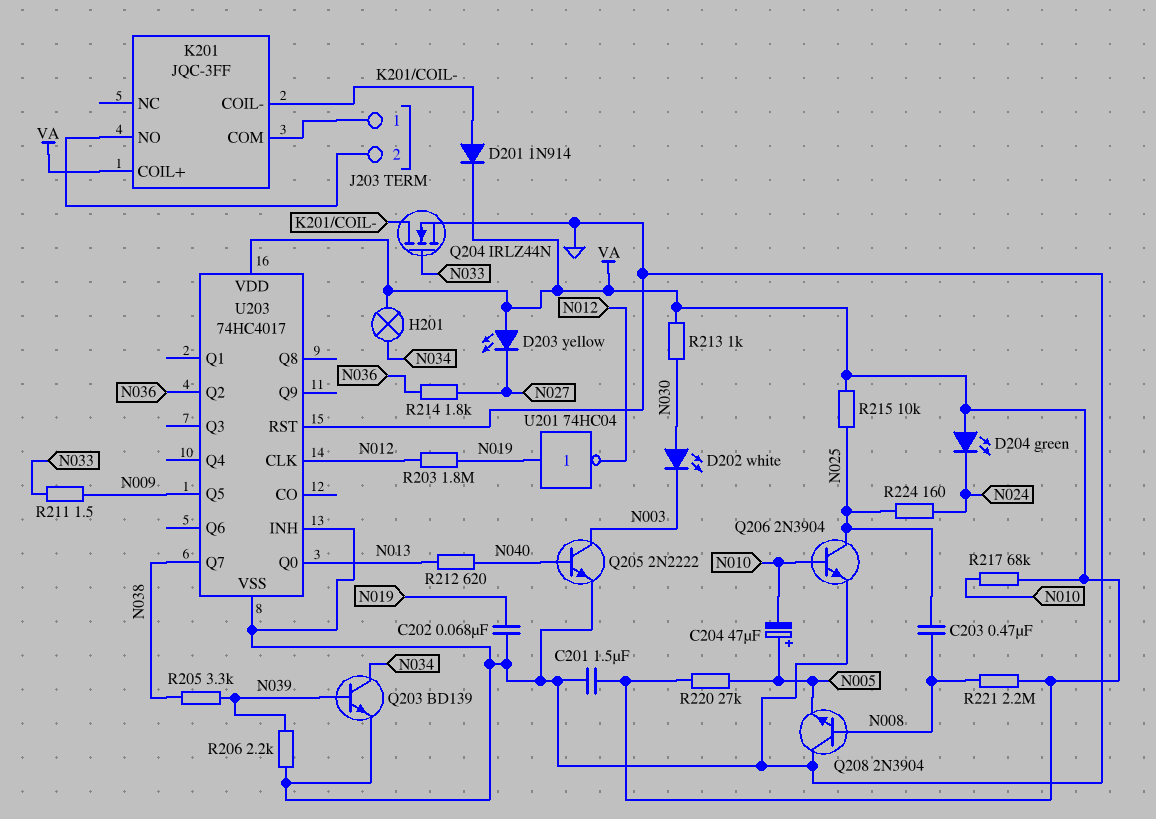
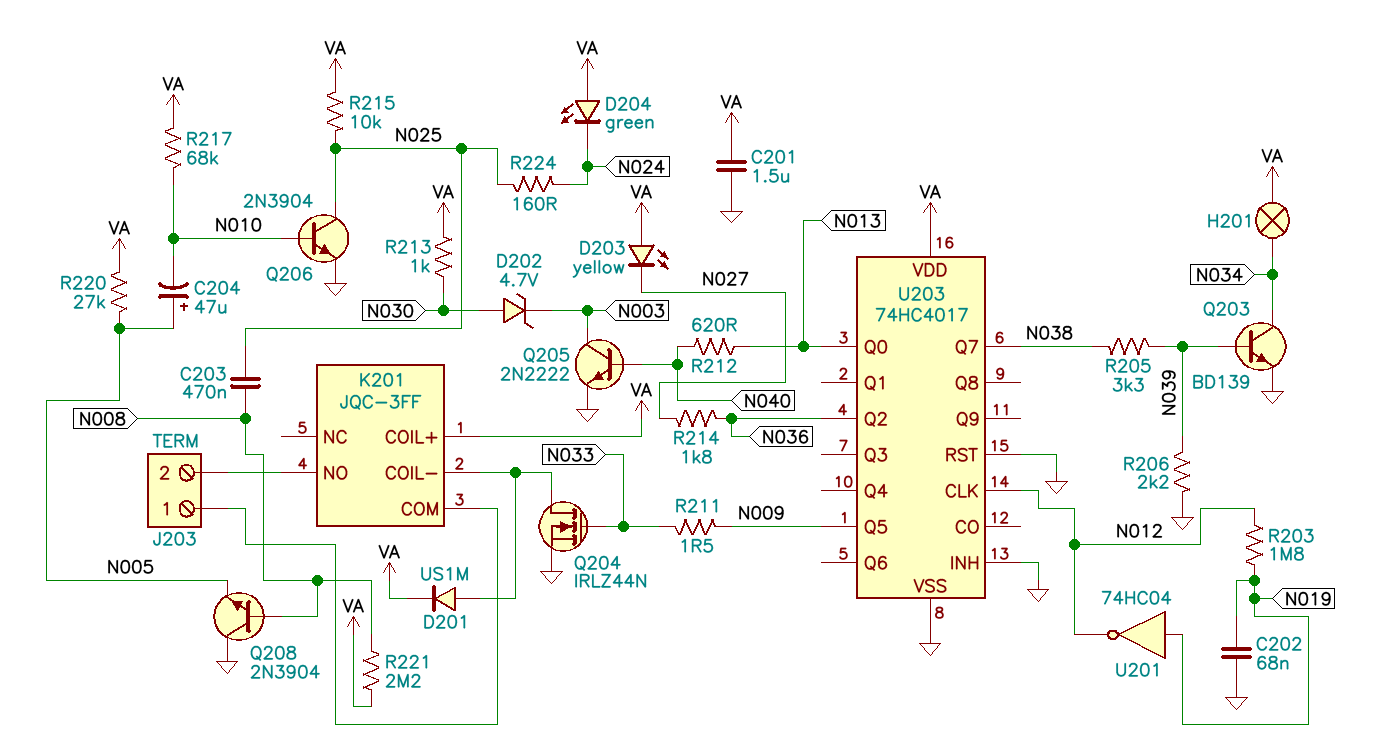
D201: diode 1N914 (A K201/COIL-, K VA) -> diode US1M (A K201/COIL-, K VA)
D202: LED white (A N030, K N003) -> zener 4.7V (A N030, K N003)

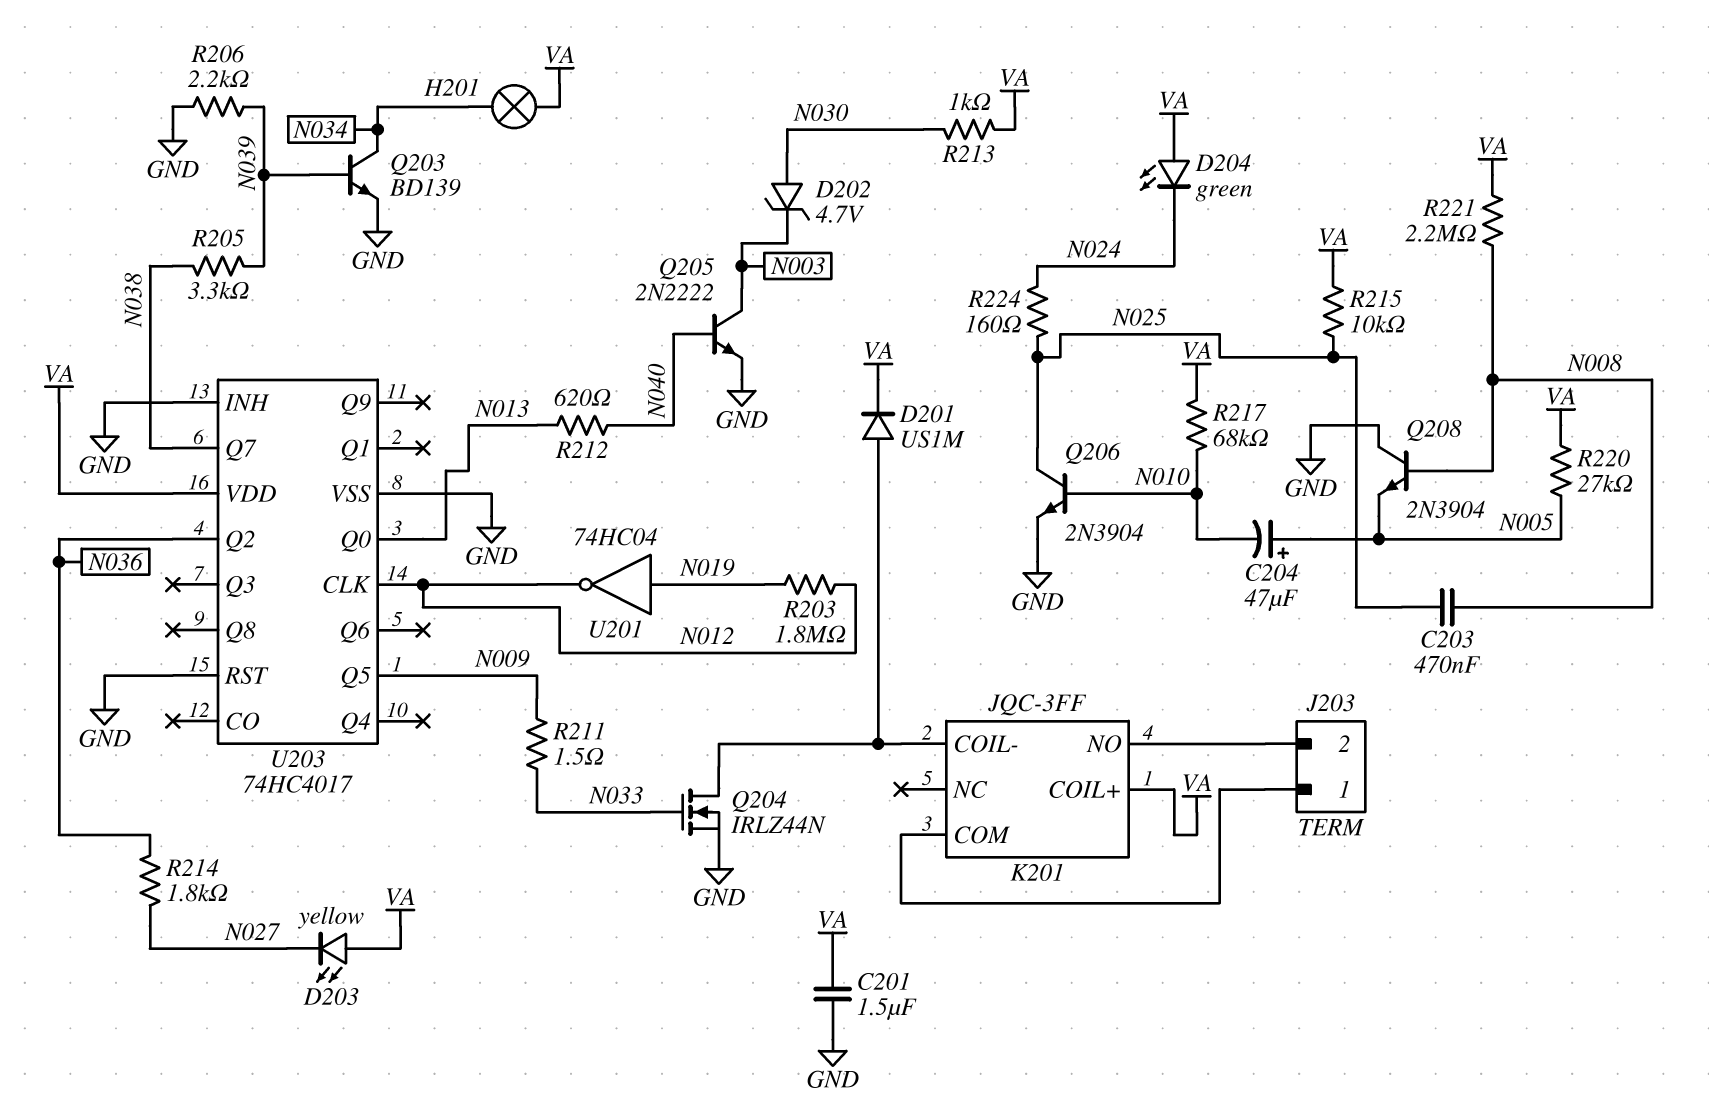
C202: 68nF (GND, N019) -> none

